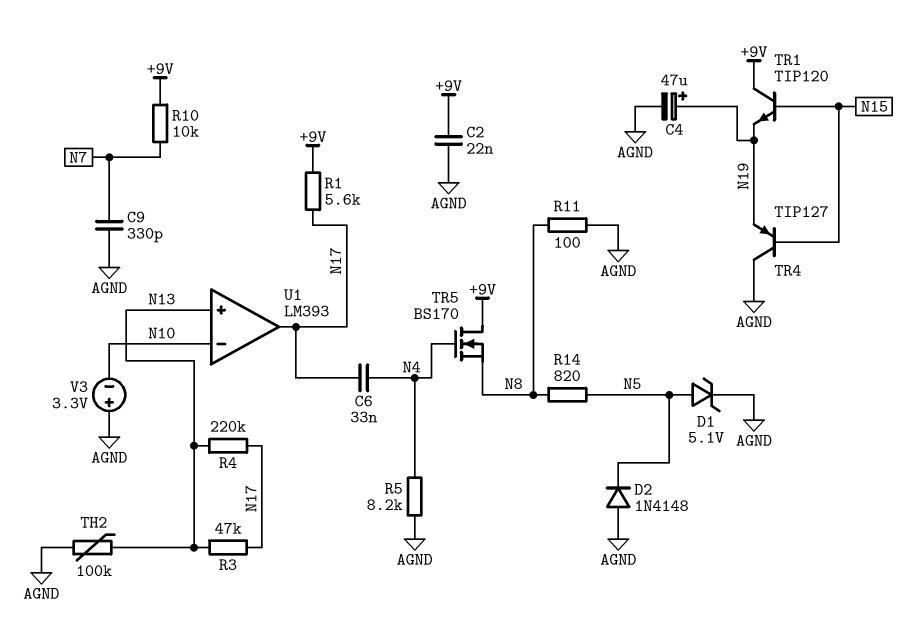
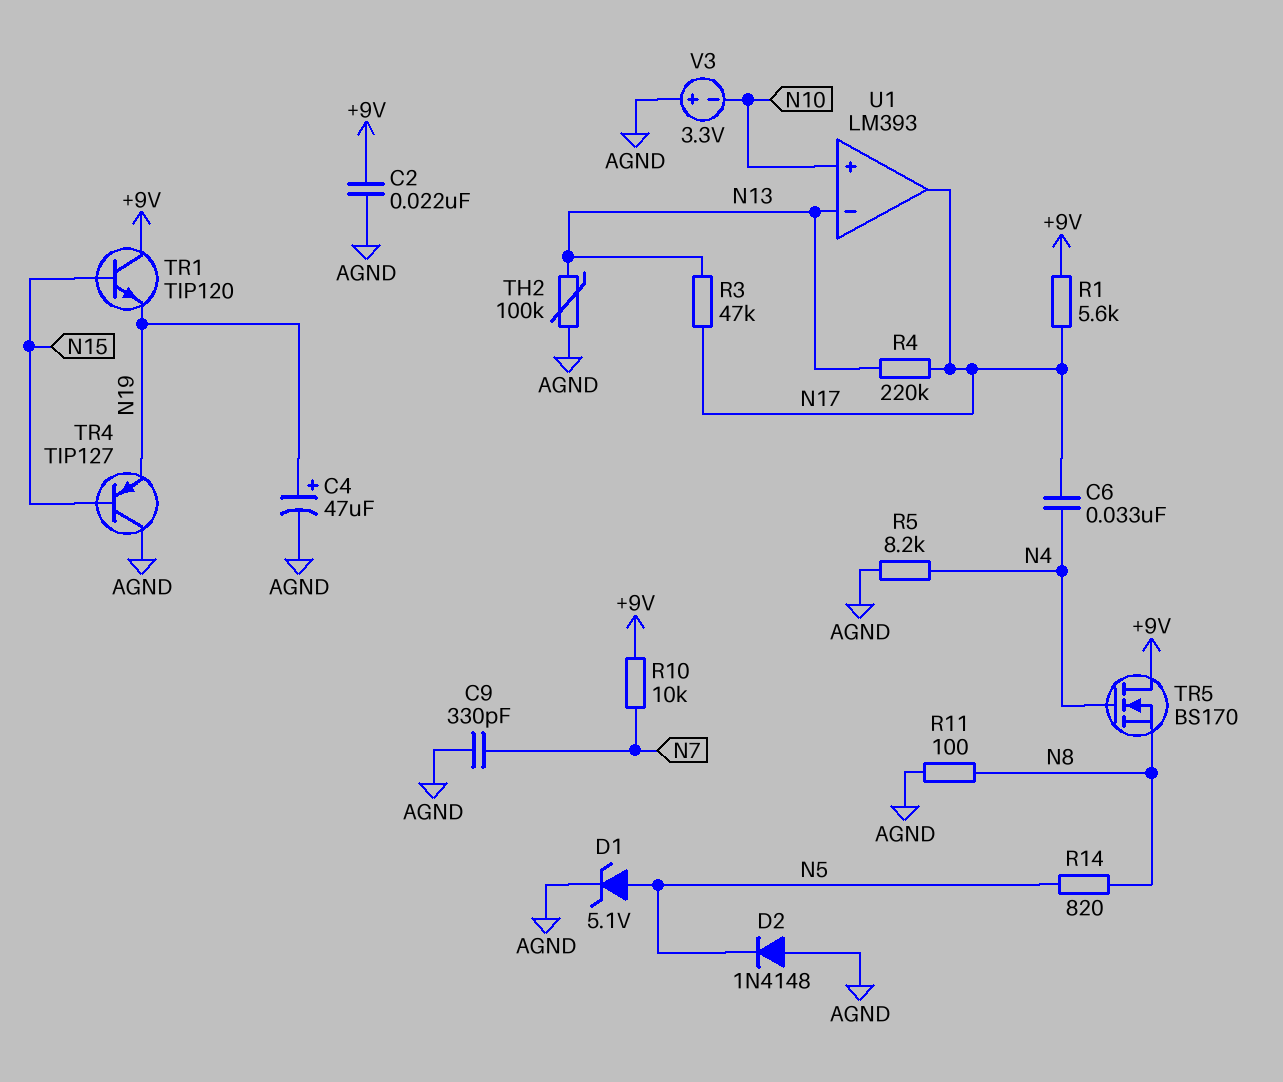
U1 pin in+: N13 -> N10
U1 pin in-: N10 -> N13

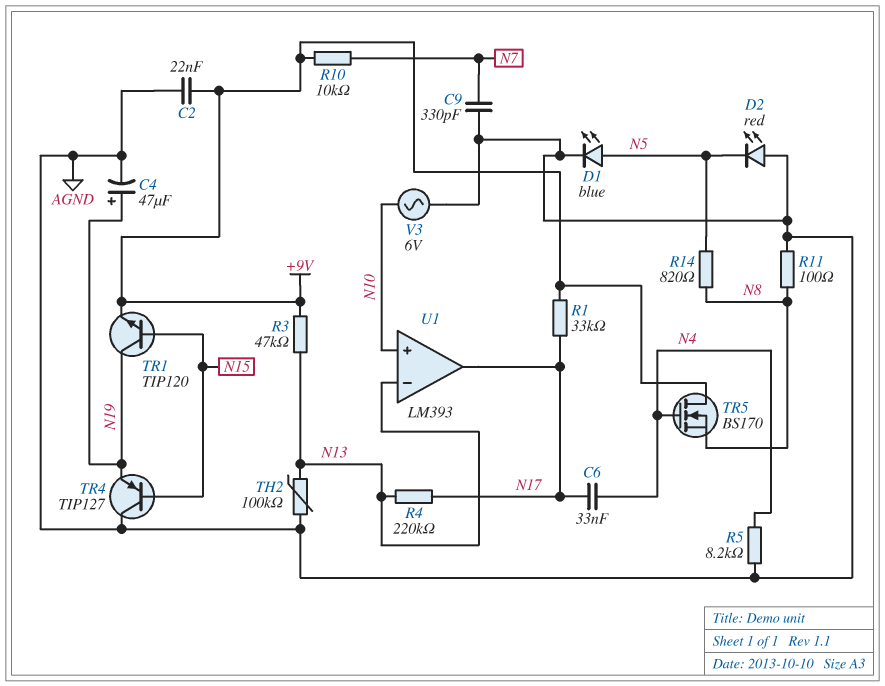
D1: zener 5.1V (A N5, K AGND) -> LED blue (A N5, K AGND)
D2: diode 1N4148 (A AGND, K N5) -> LED red (A AGND, K N5)
R1: 5.6k (+9V, N17) -> 33k (+9V, N17)
R3: 47k (N13, N17) -> 47k (+9V, N13)
TR1: NPN TIP120 (B N15, C +9V, E N19) -> NPN TIP120 (B N15, C N19, E +9V)
V3: 3.3V (plus AGND, minus N10) -> AC 6V (AGND, N10)

